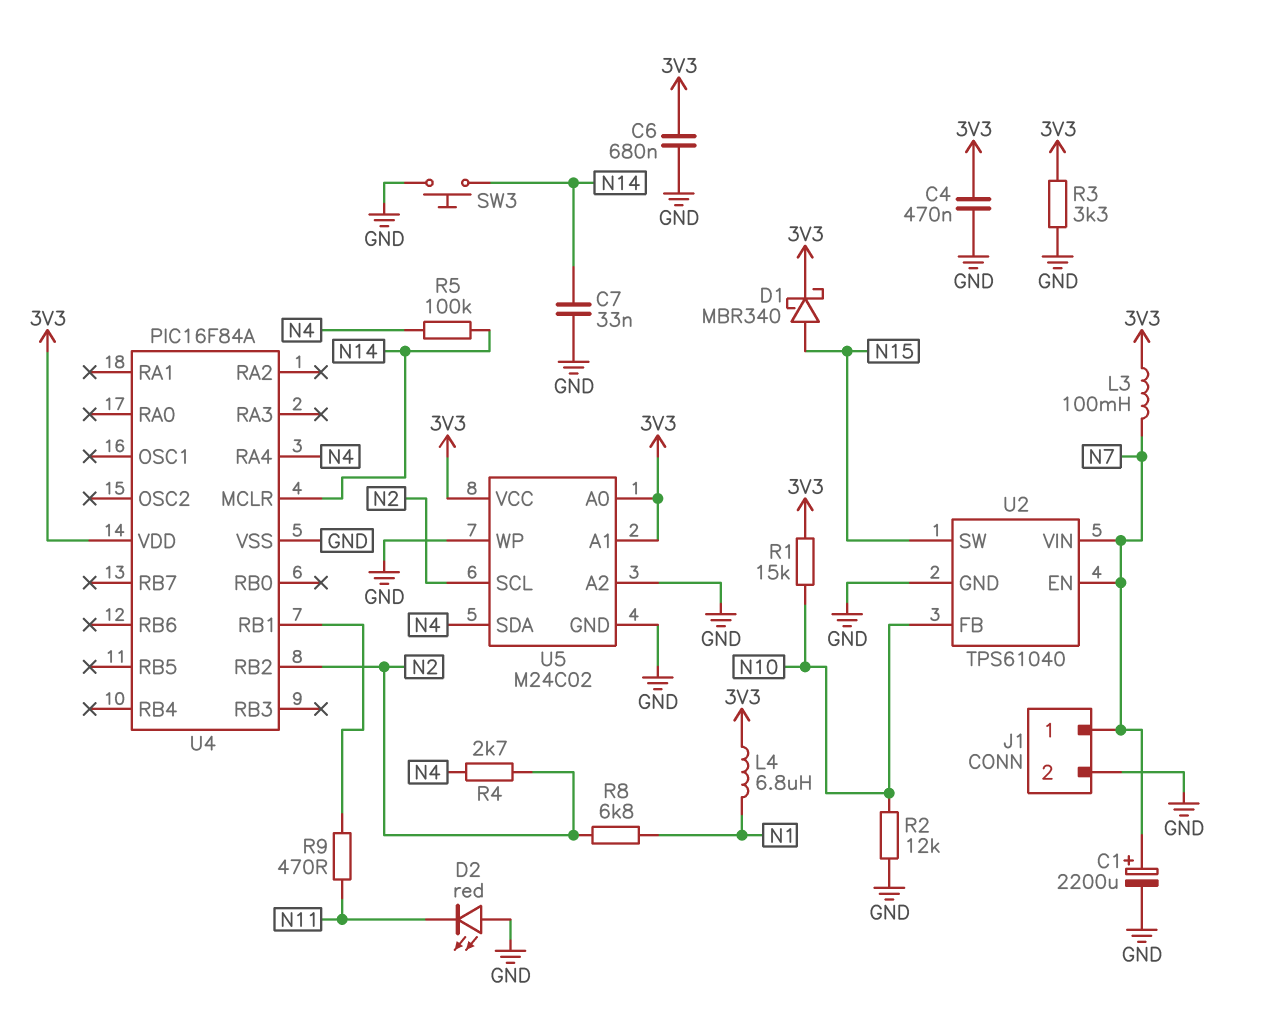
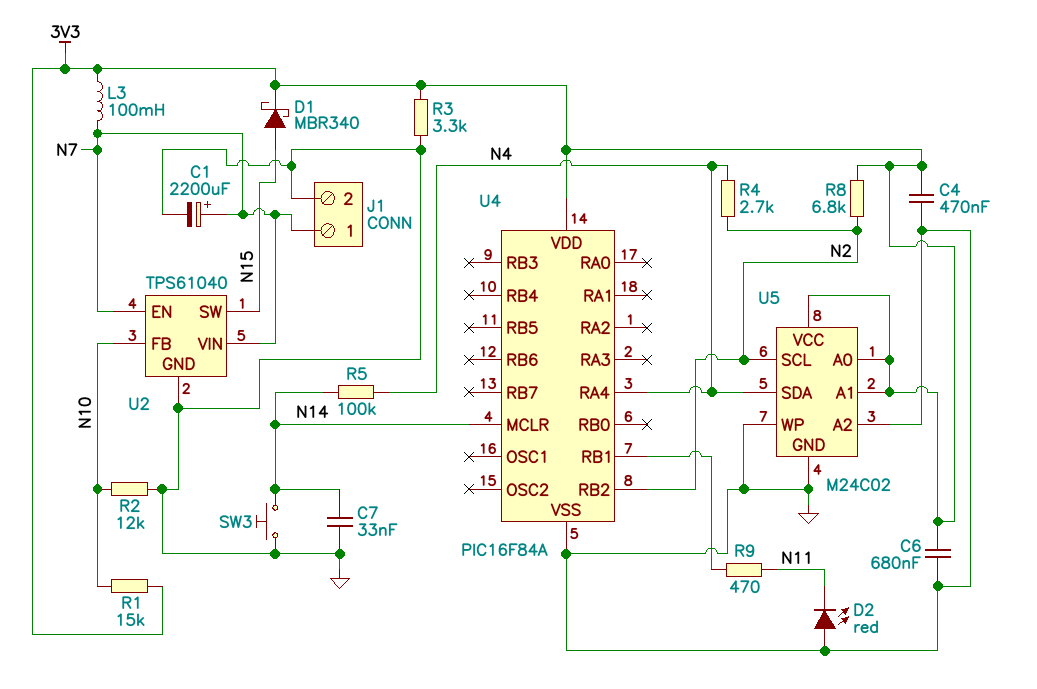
L4: 6.8uH (3V3, N1) -> none
R8: 6.8k (N1, N2) -> 6.8k (3V3, N2)

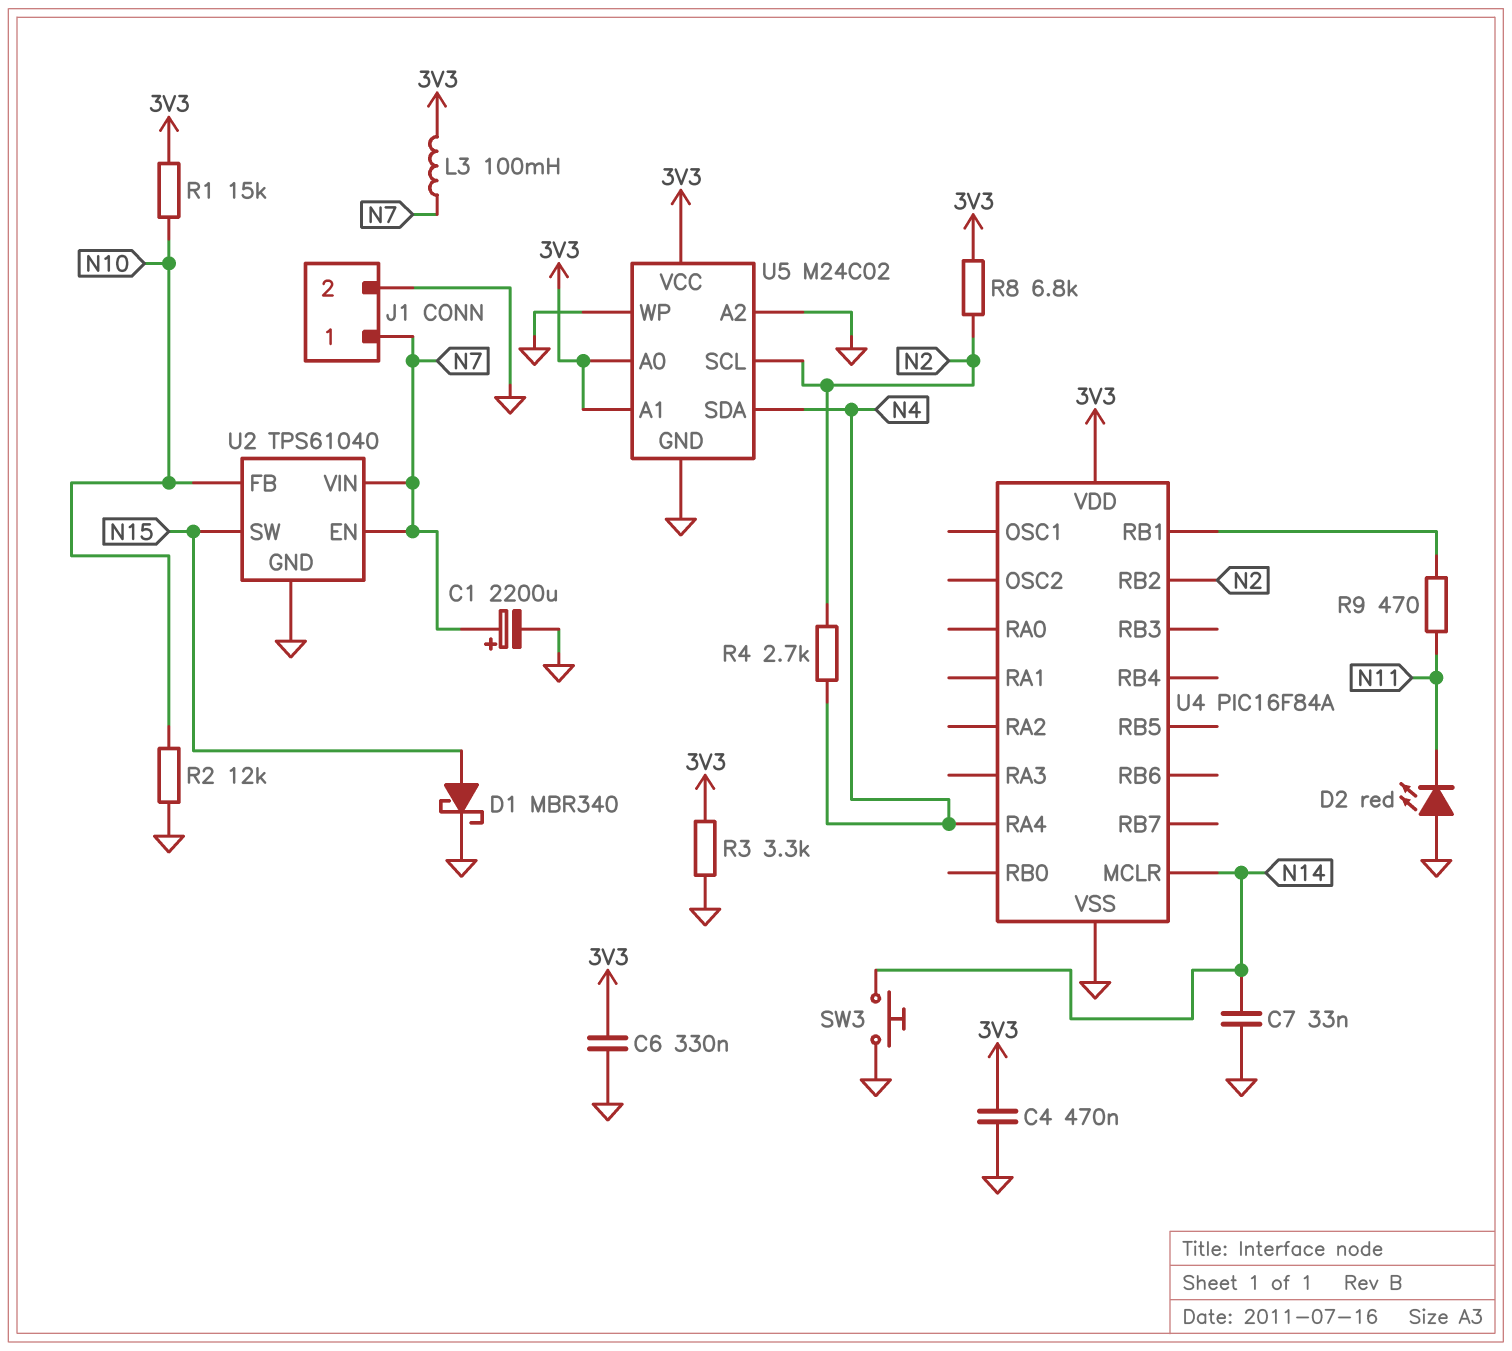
C6: 680nF (3V3, GND) -> 330nF (3V3, GND)
D1: schottky MBR340 (A N15, K 3V3) -> schottky MBR340 (A N15, K GND)
R5: 100k (N4, N14) -> none

